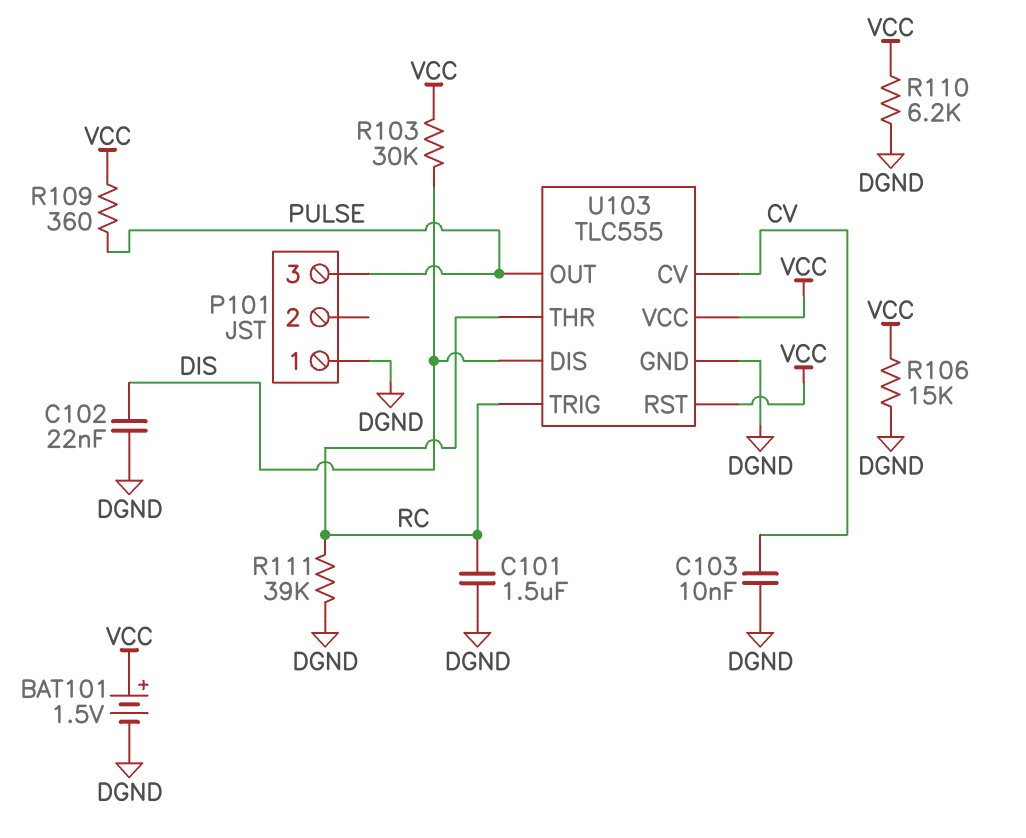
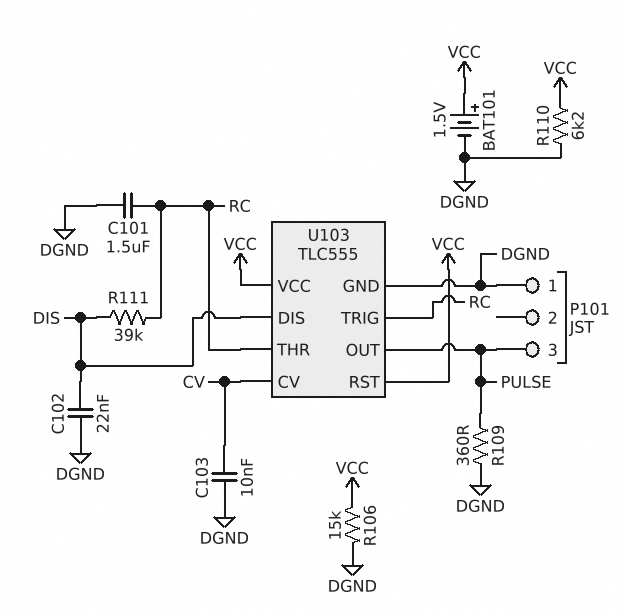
R103: 30k (DIS, VCC) -> none
R109: 360 (PULSE, VCC) -> 360 (DGND, PULSE)
R111: 39k (DGND, RC) -> 39k (DIS, RC)

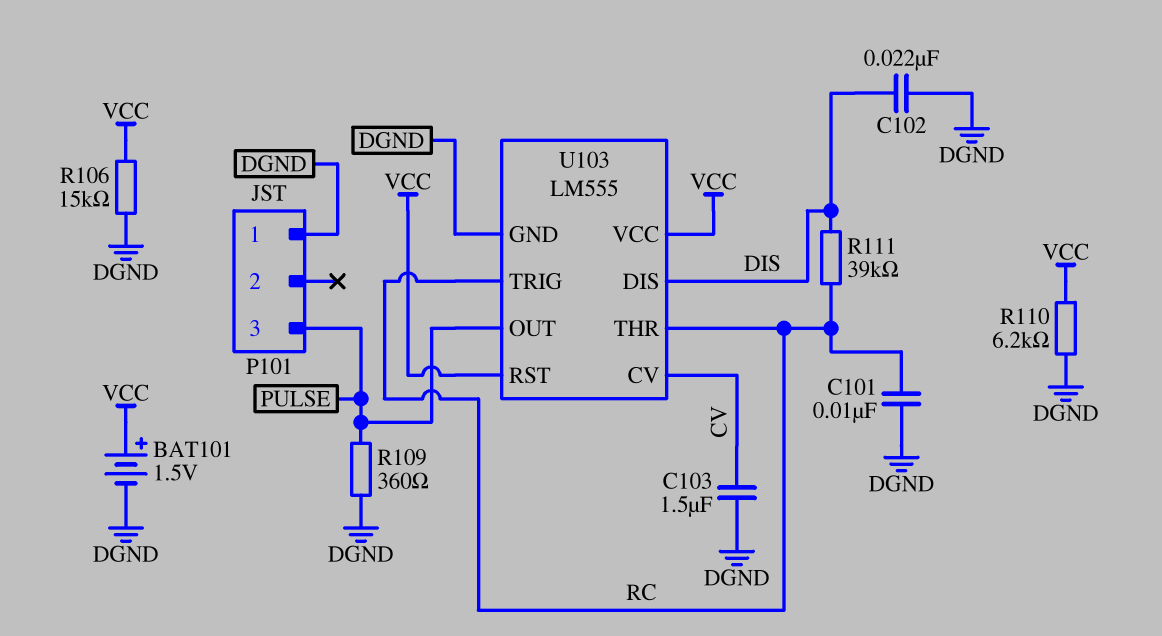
C101: 1.5uF (DGND, RC) -> 10nF (DGND, RC)
C103: 10nF (CV, DGND) -> 1.5uF (CV, DGND)
U103: TLC555 -> LM555

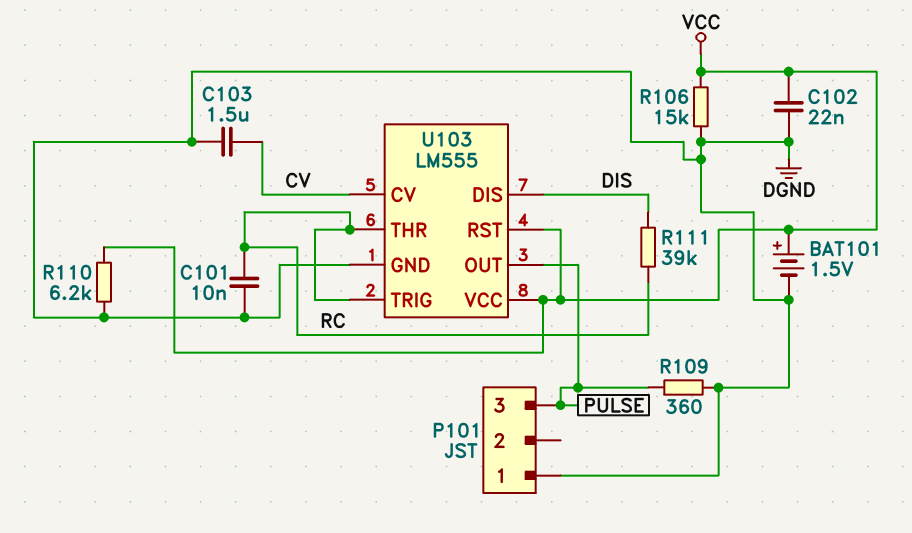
C102: 22nF (DGND, DIS) -> 22nF (DGND, VCC)

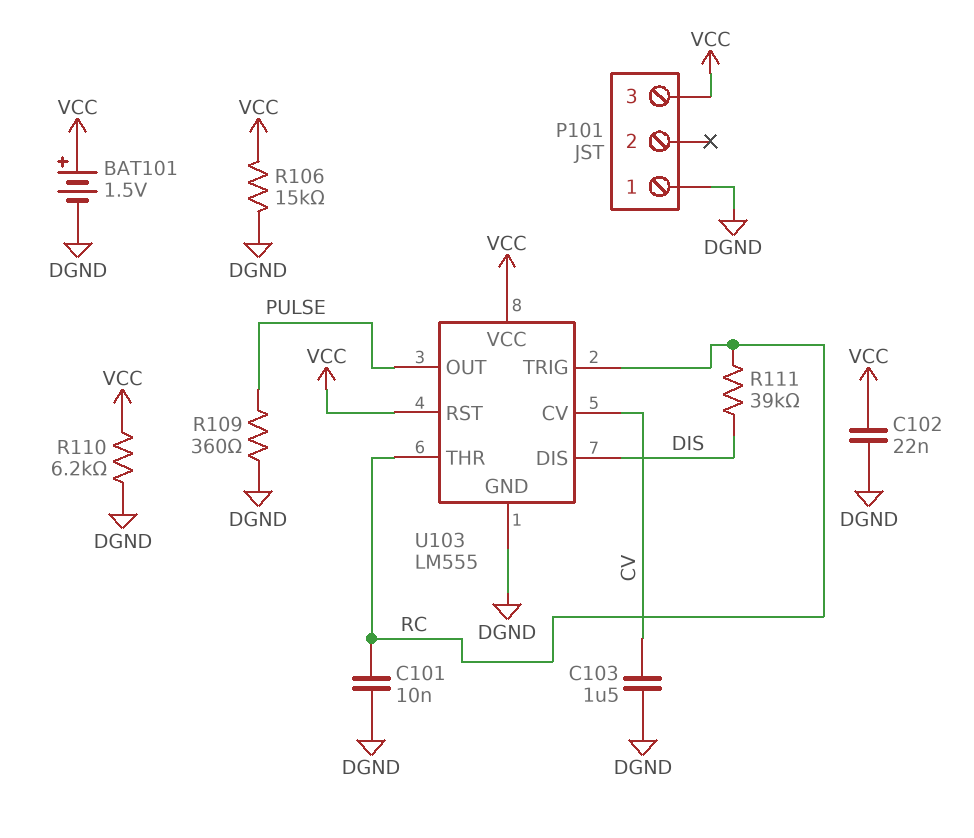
P101 pin 3: PULSE -> VCC

